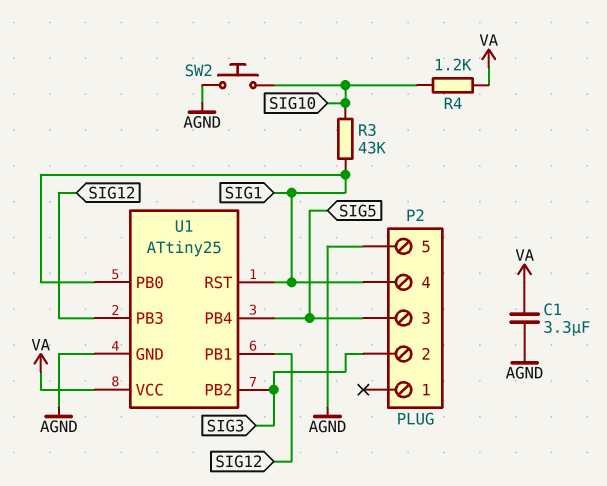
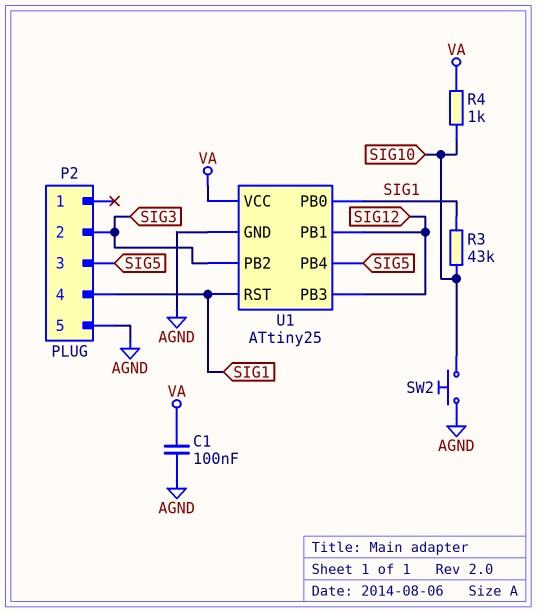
C1: 3.3uF (AGND, VA) -> 100nF (AGND, VA)
R4: 1.2k (SIG10, VA) -> 1k (SIG10, VA)

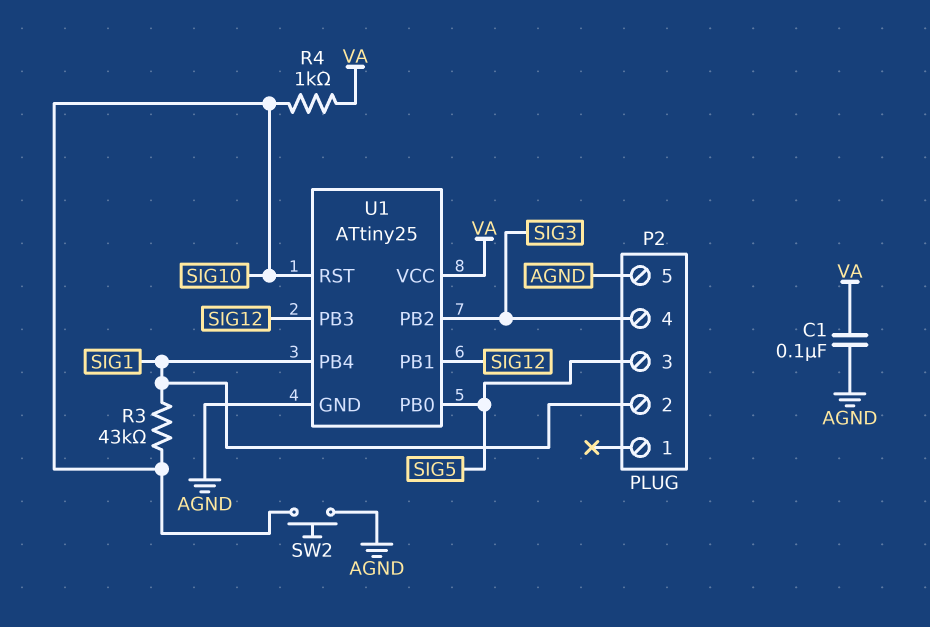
P2 pin 2: SIG3 -> SIG1
P2 pin 4: SIG1 -> SIG3
U1 pin PB0: SIG1 -> SIG5
U1 pin PB4: SIG5 -> SIG1
U1 pin RST: SIG1 -> SIG10

